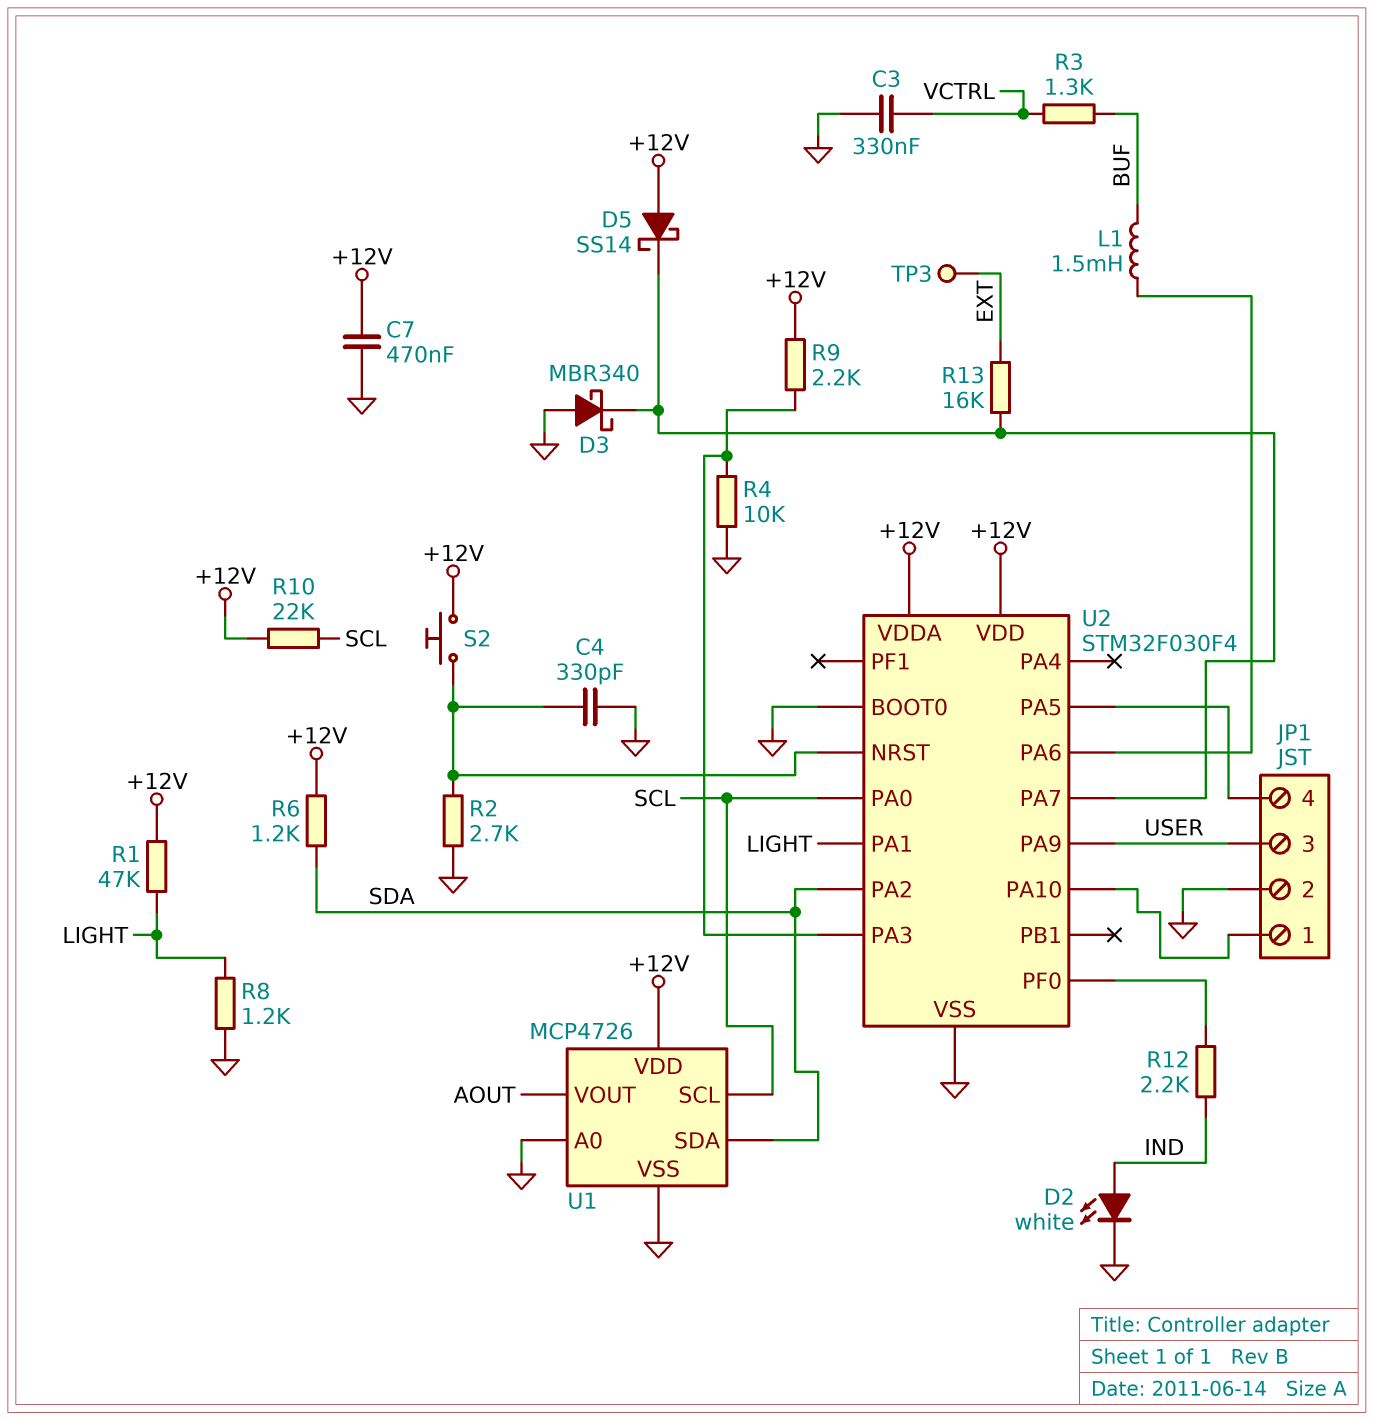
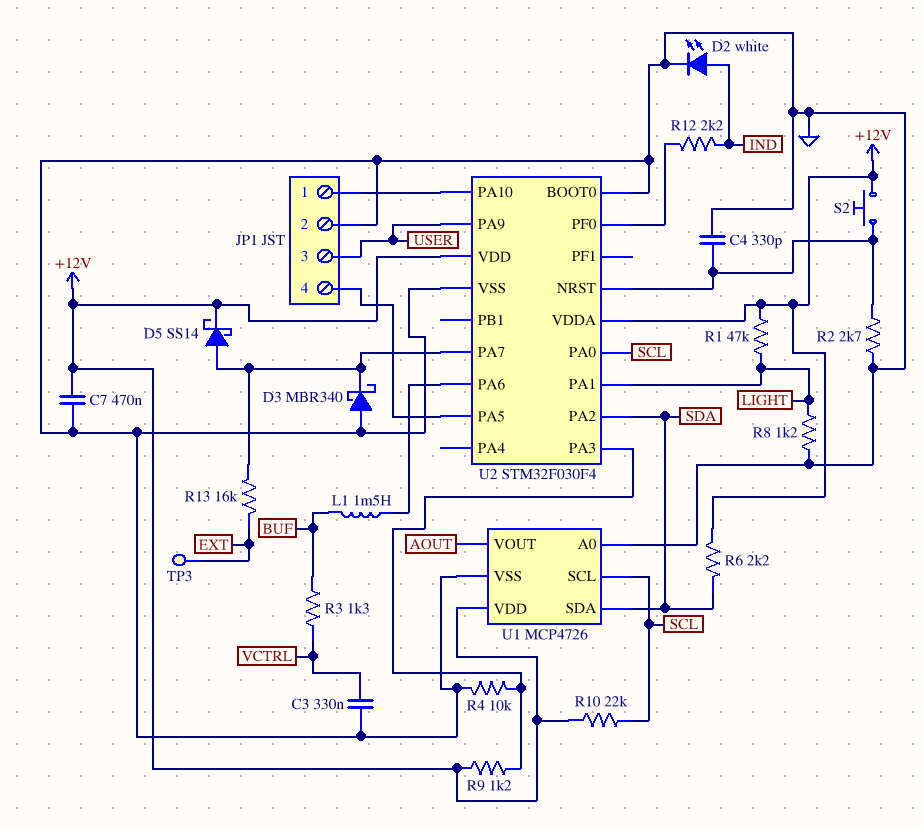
D5: schottky SS14 (A +12V, K U2/PA7) -> schottky SS14 (A U2/PA7, K +12V)
R6: 1.2k (+12V, SDA) -> 2.2k (+12V, SDA)
R9: 2.2k (+12V, U2/PA3) -> 1.2k (+12V, U2/PA3)

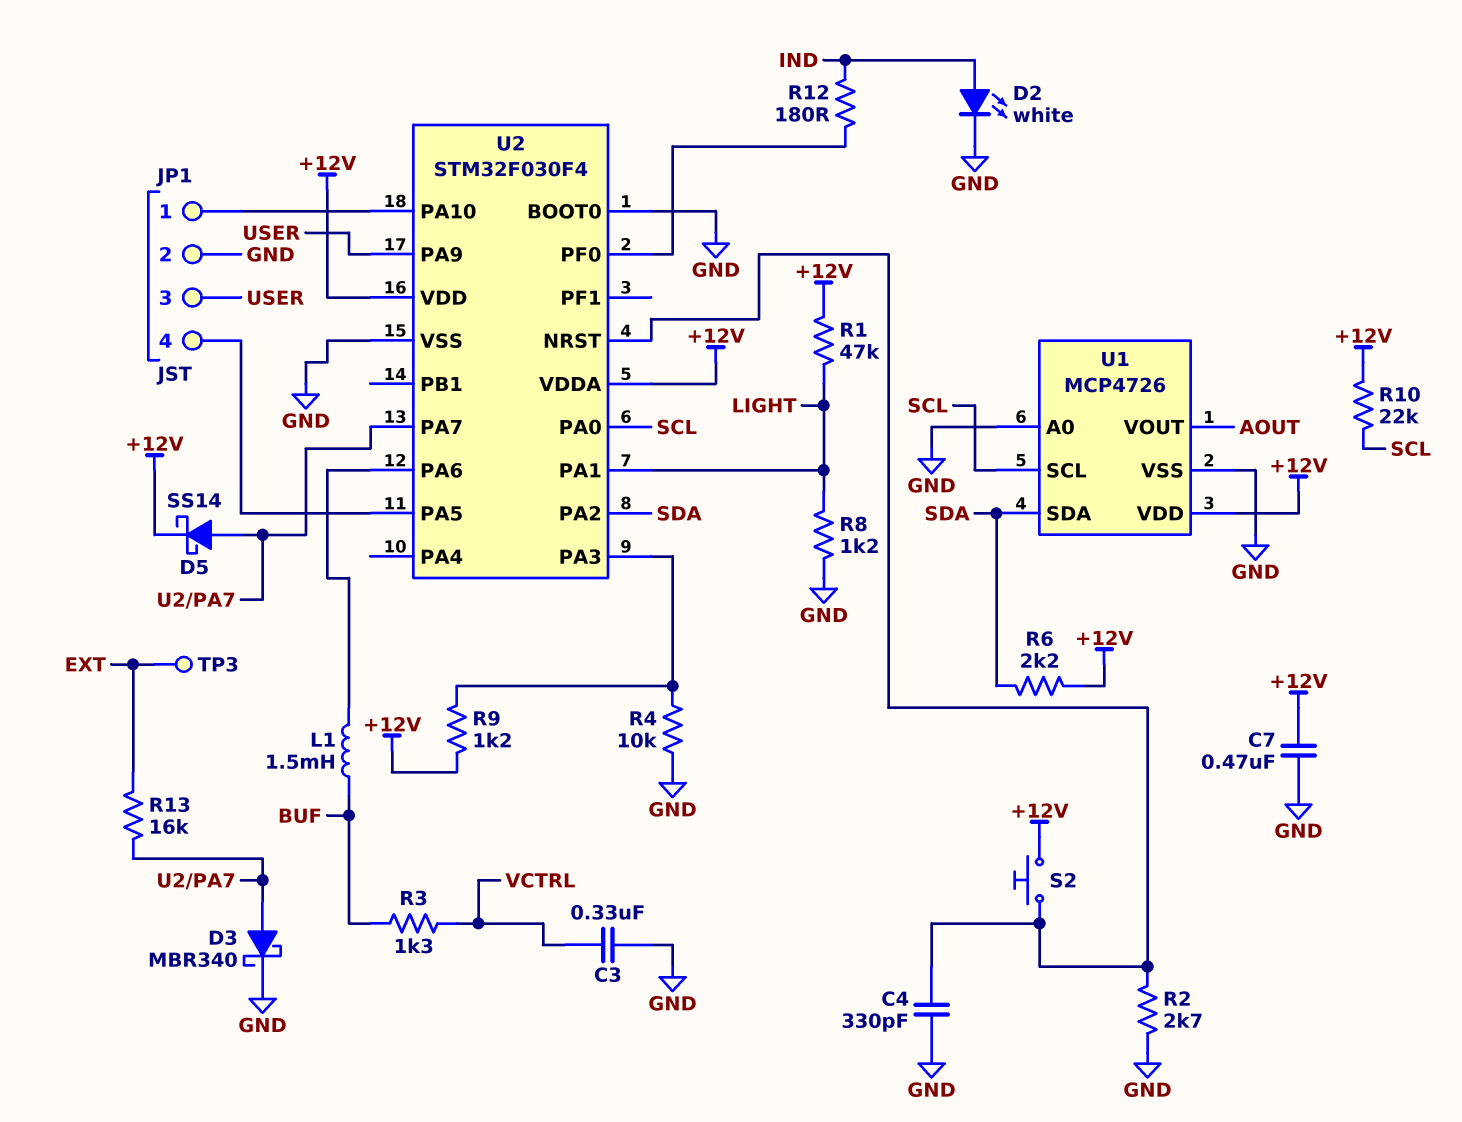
D3: schottky MBR340 (A GND, K U2/PA7) -> schottky MBR340 (A U2/PA7, K GND)
R12: 2.2k (IND, U2/PF0) -> 180 (IND, U2/PF0)

